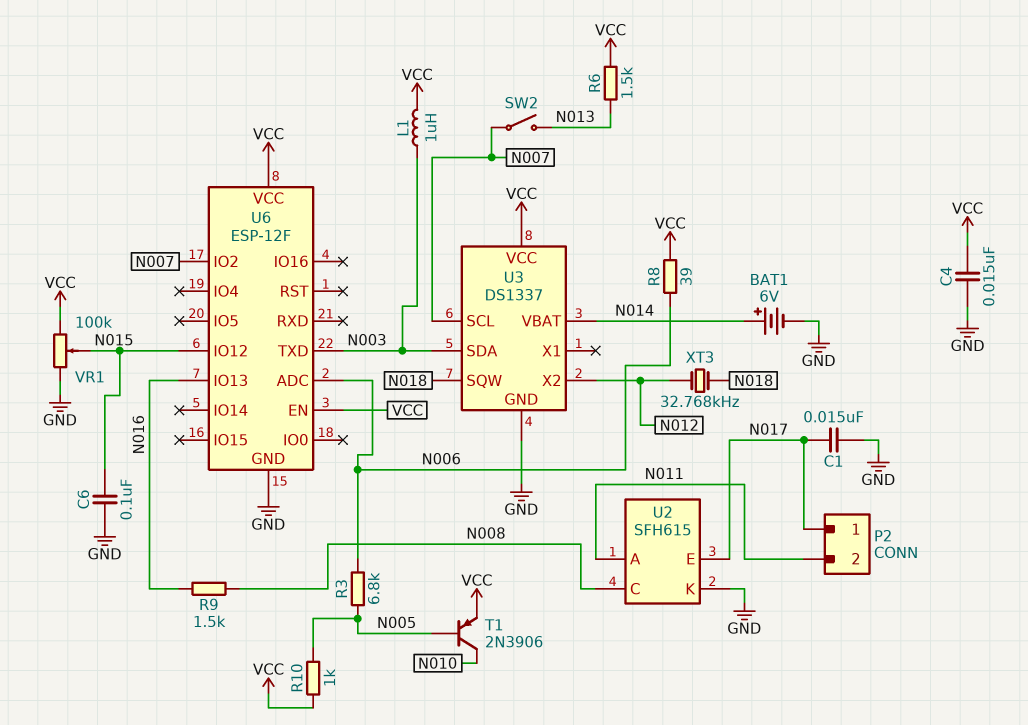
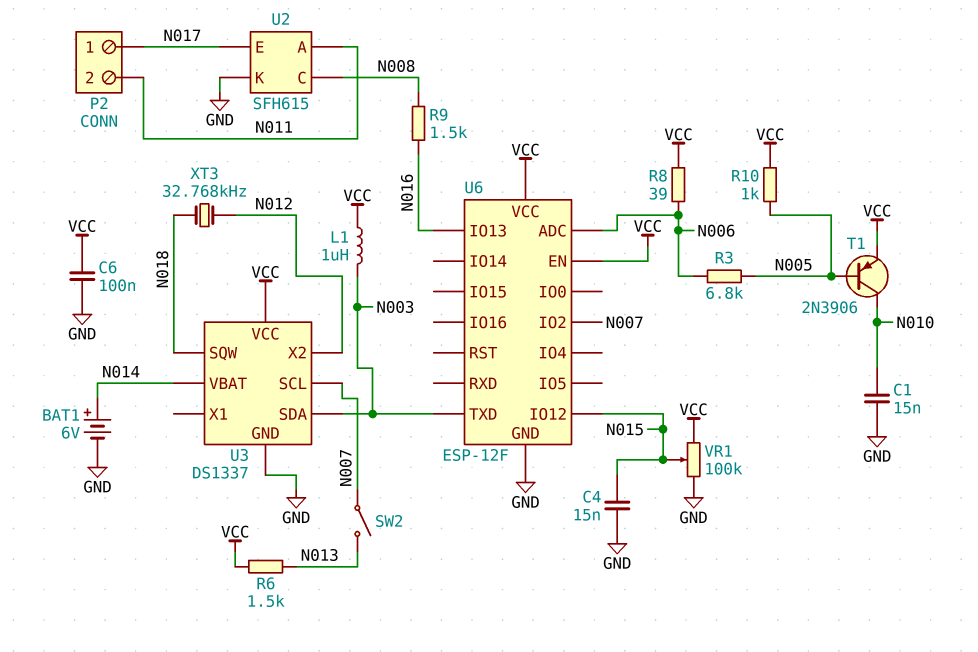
C1: 15nF (GND, N017) -> 15nF (GND, N010)
C4: 15nF (GND, VCC) -> 15nF (GND, N015)
C6: 100nF (GND, N015) -> 100nF (GND, VCC)

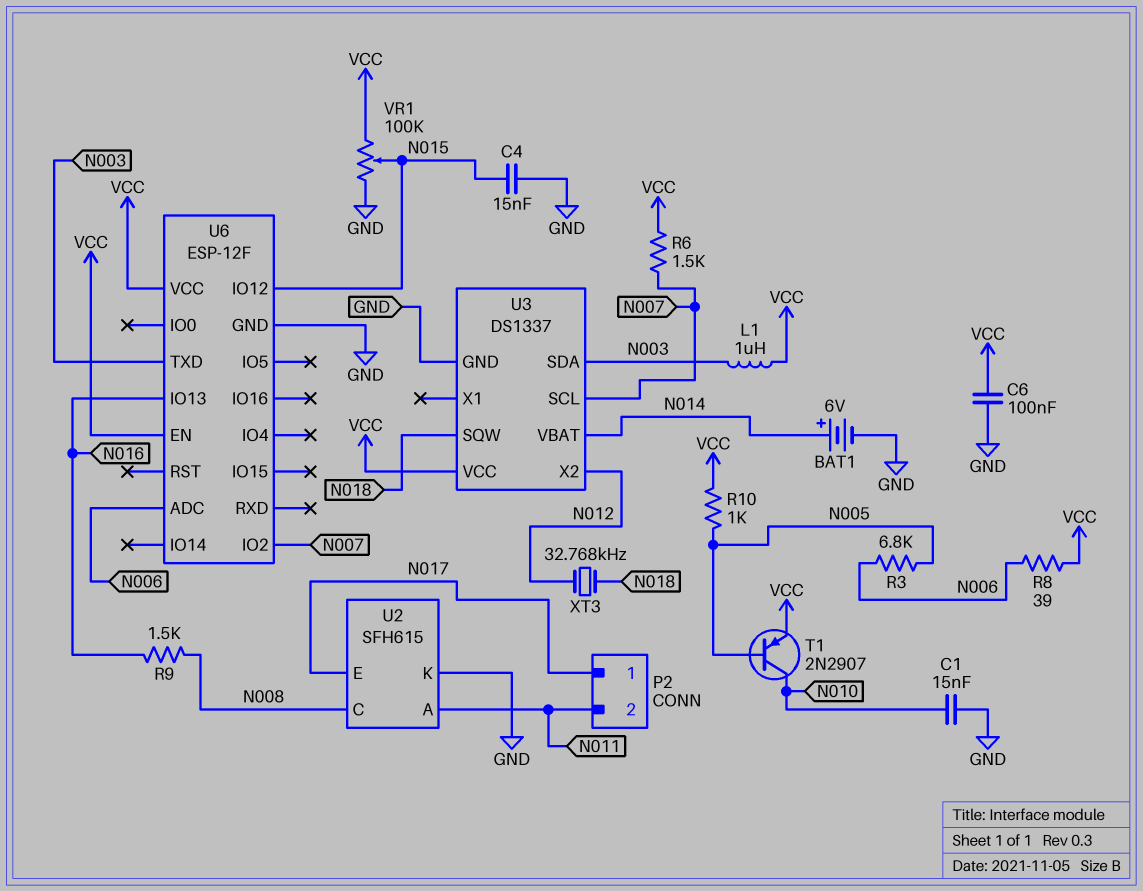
R6: 1.5k (N013, VCC) -> 1.5k (N007, VCC)
SW2: switch (N007, N013) -> none
T1: PNP 2N3906 (B N005, C N010, E VCC) -> PNP 2N2907 (B N005, C N010, E VCC)

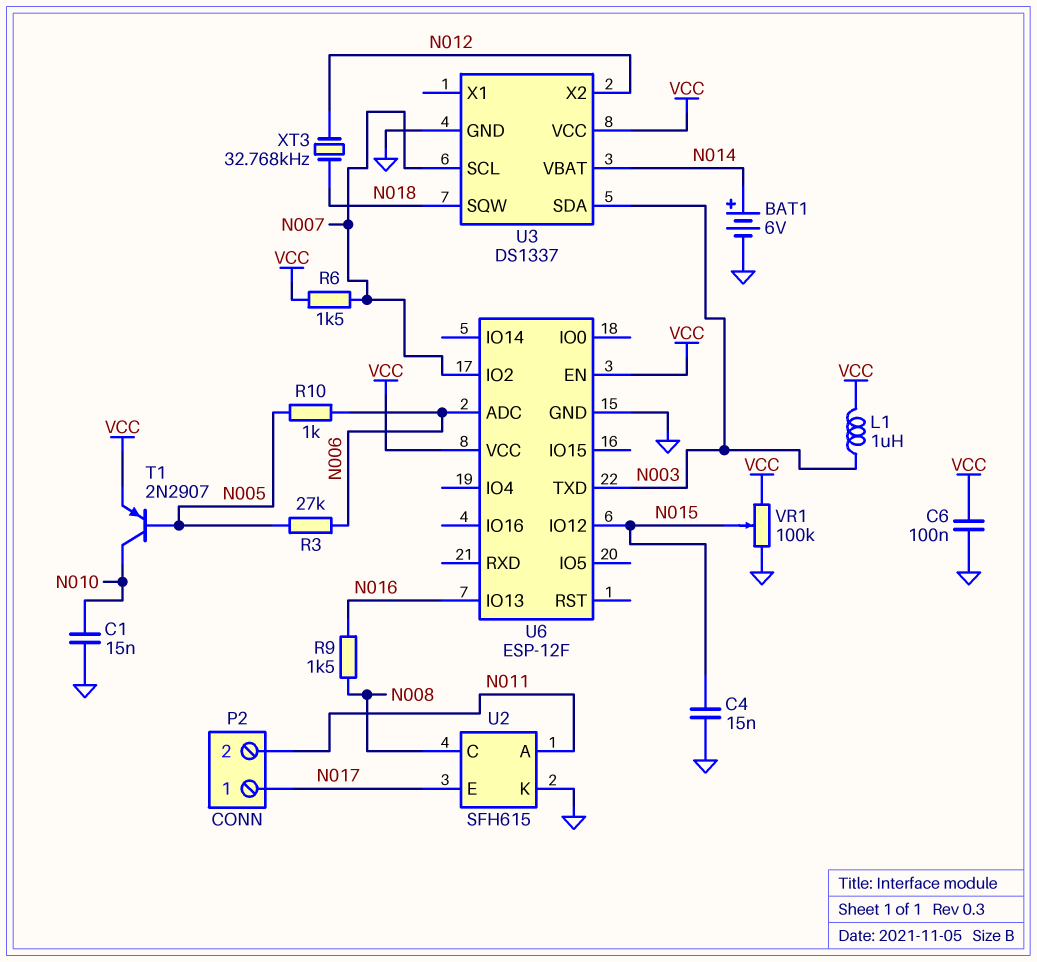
R3: 6.8k (N005, N006) -> 27k (N005, N006)
R8: 39 (N006, VCC) -> none
R10: 1k (N005, VCC) -> 1k (N005, N006)

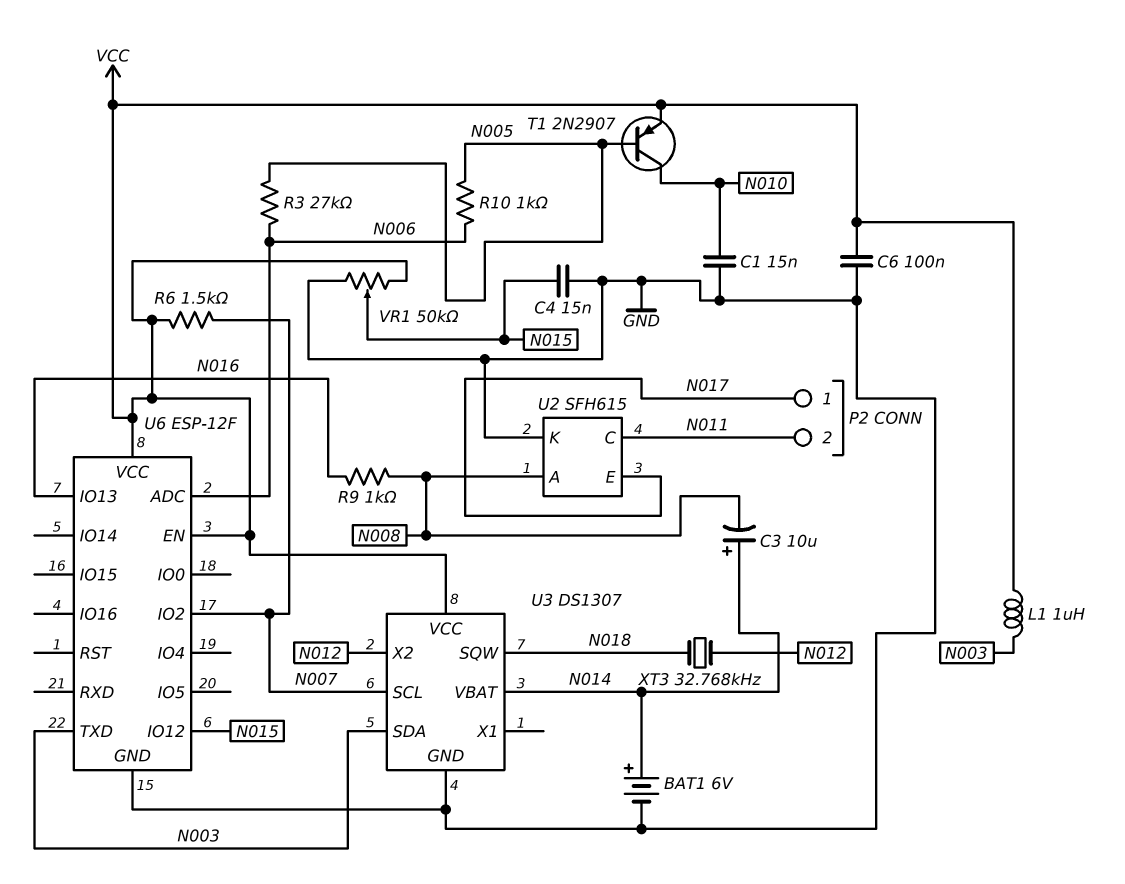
C3: none -> 10uF (plus N014, minus N008)
R9: 1.5k (N008, N016) -> 1k (N008, N016)
U2 pin A: N011 -> N008
U2 pin C: N008 -> N011
U3: DS1337 -> DS1307
VR1: 100k (GND, VCC, wiper N015) -> 50k (GND, VCC, wiper N015)

